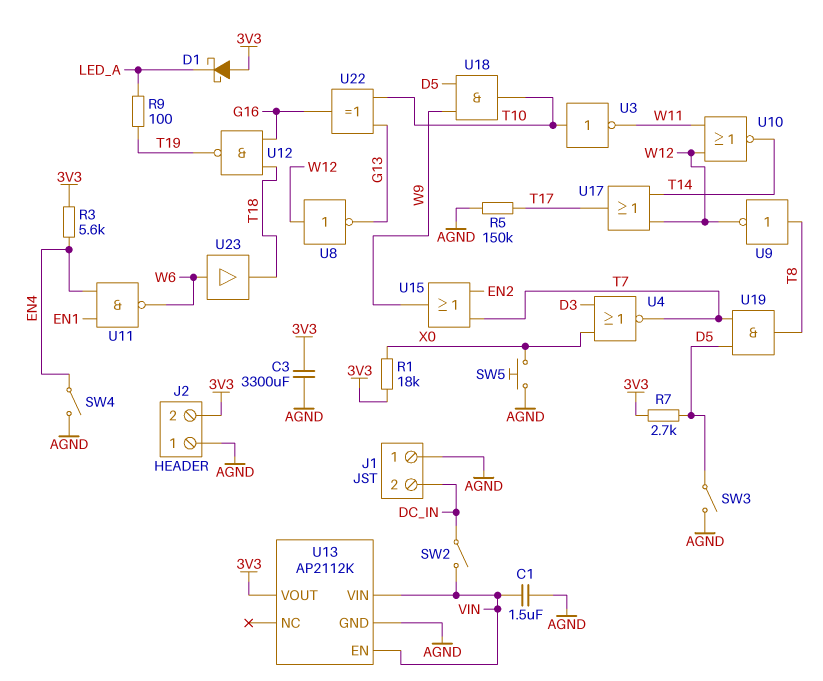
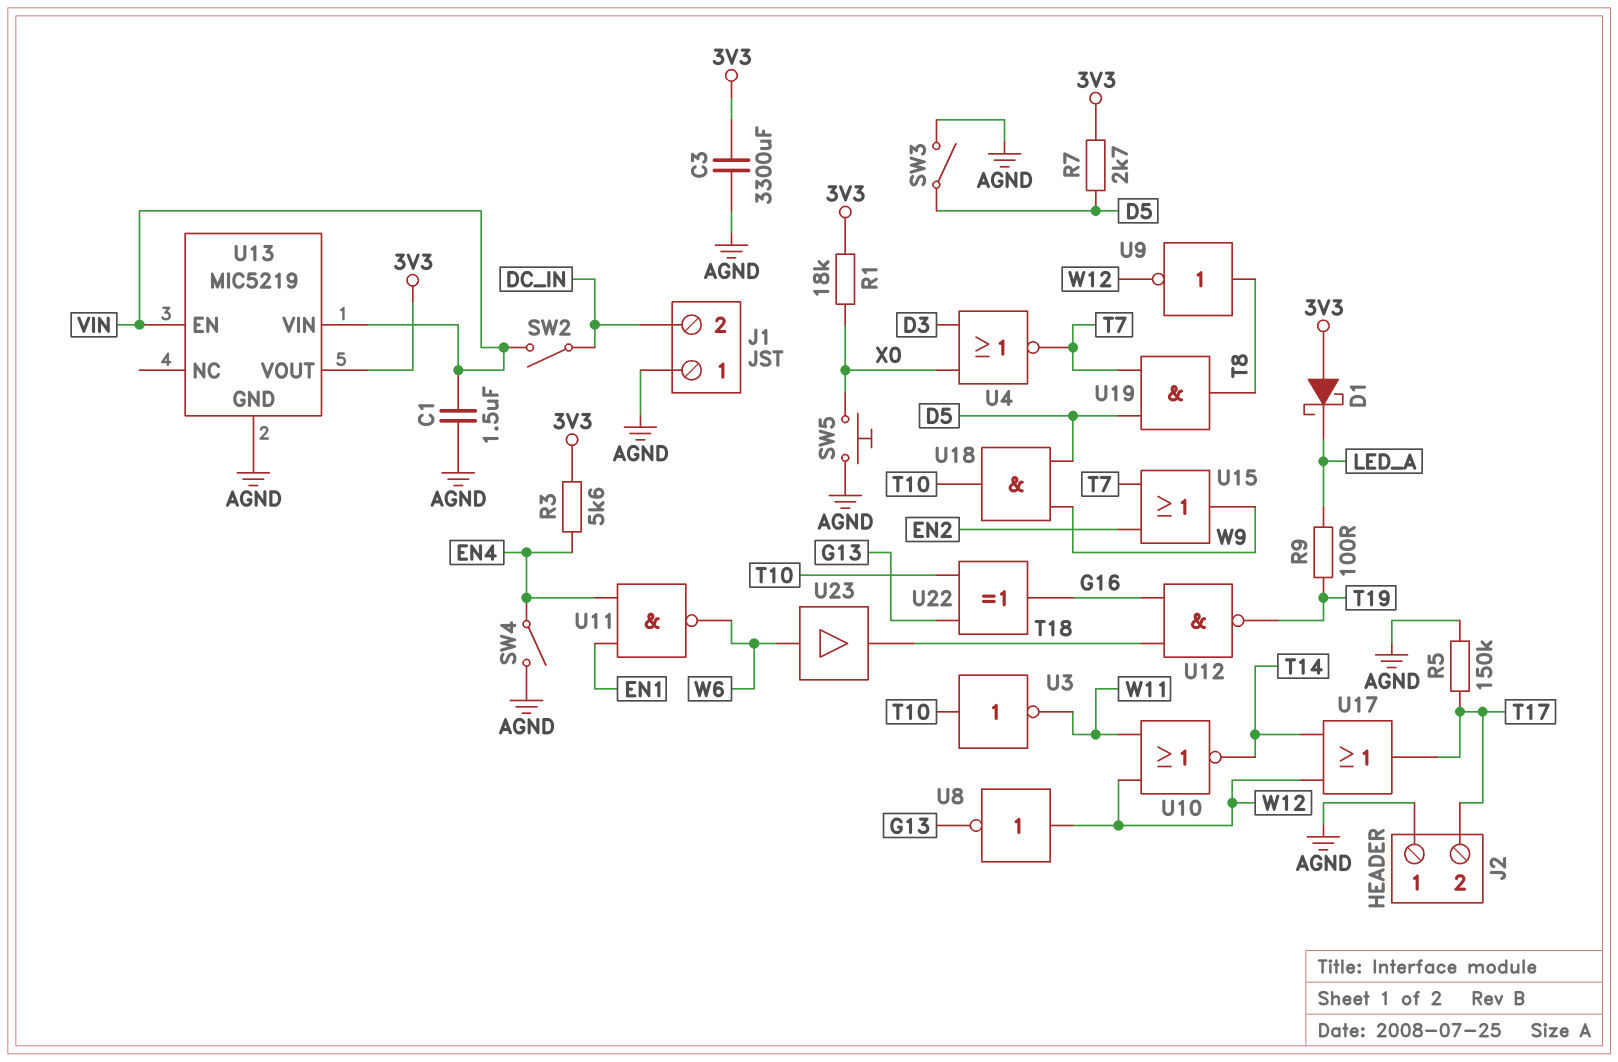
J2 pin 2: 3V3 -> T17
U13: AP2112K -> MIC5219

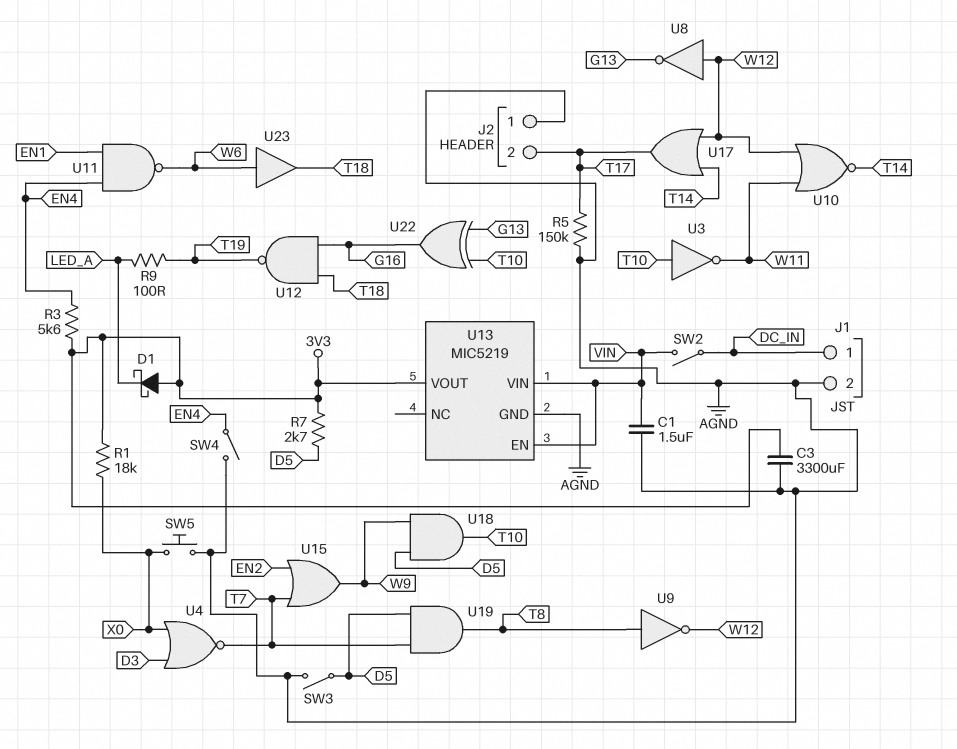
J1 pin 1: AGND -> DC_IN
J1 pin 2: DC_IN -> AGND

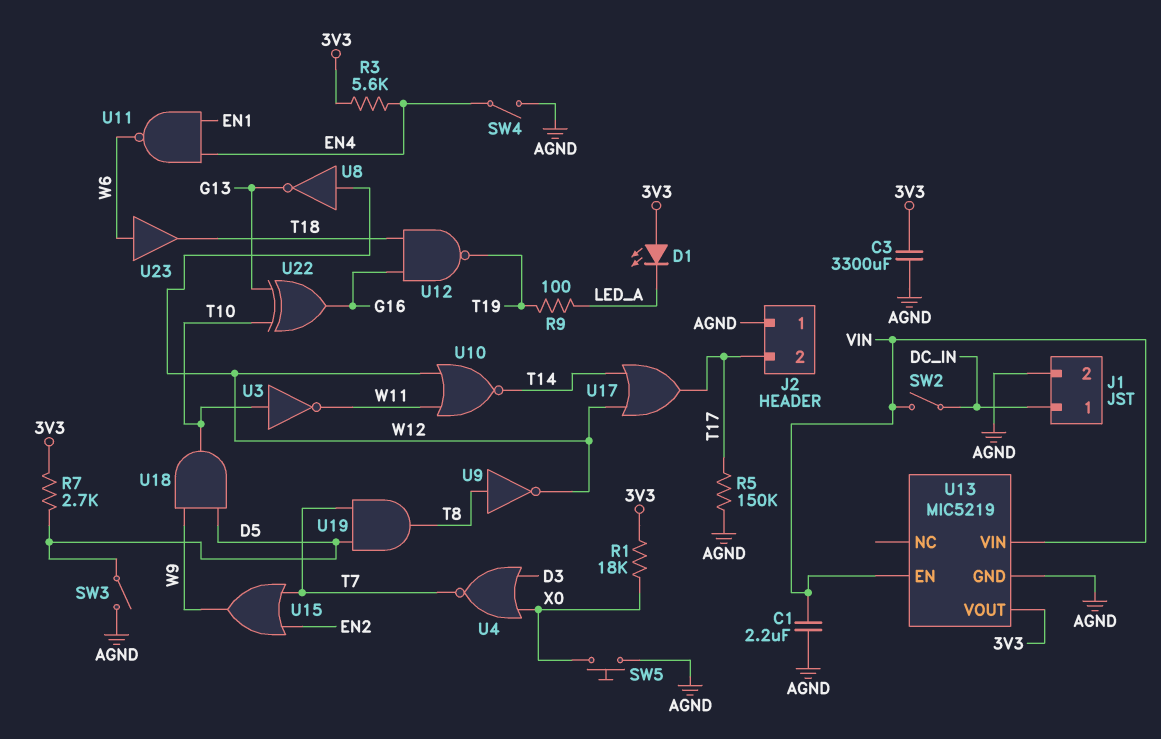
C1: 1.5uF (AGND, VIN) -> 2.2uF (AGND, VIN)
D1: schottky (A 3V3, K LED_A) -> LED (A 3V3, K LED_A)

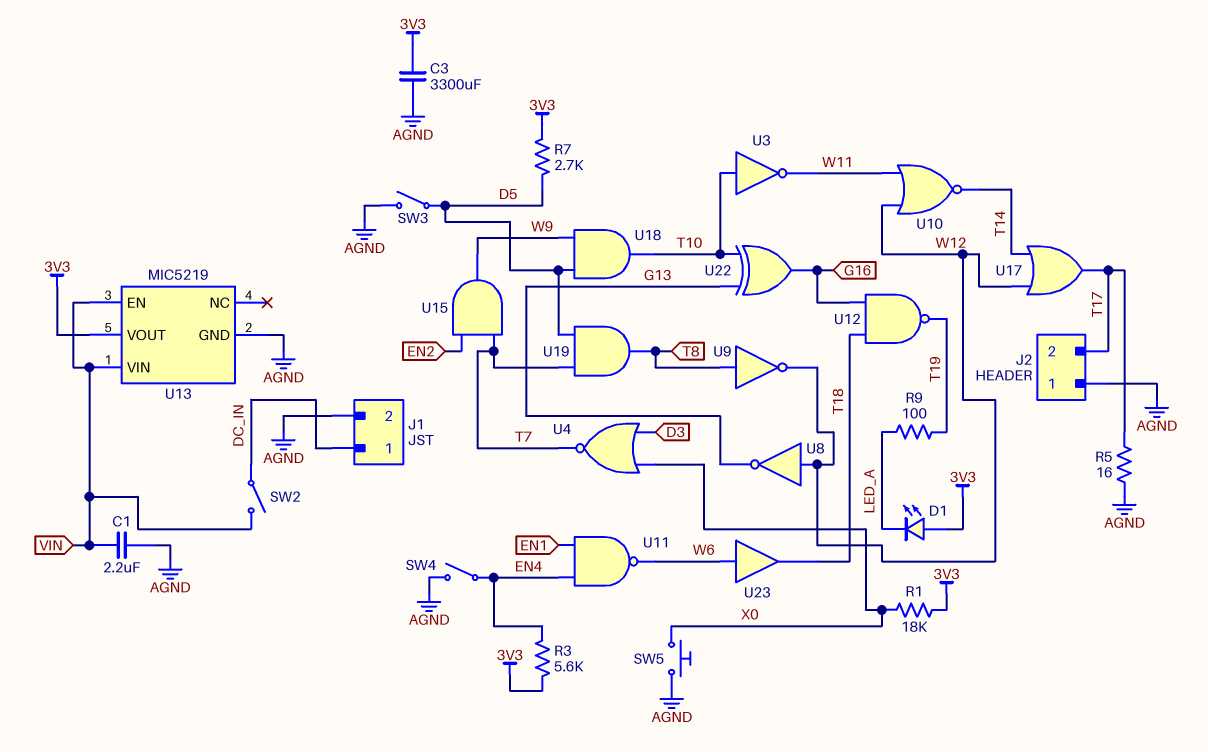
R5: 150k (AGND, T17) -> 16 (AGND, T17)
U15: OR (in EN2, in T7, out W9) -> AND (in EN2, in T7, out W9)

